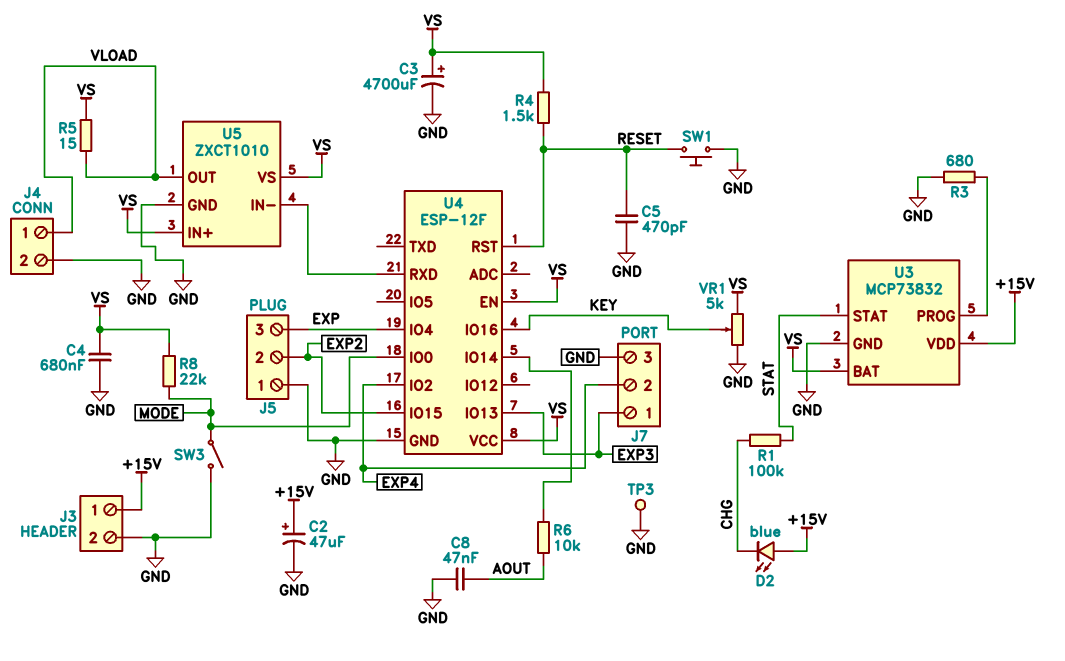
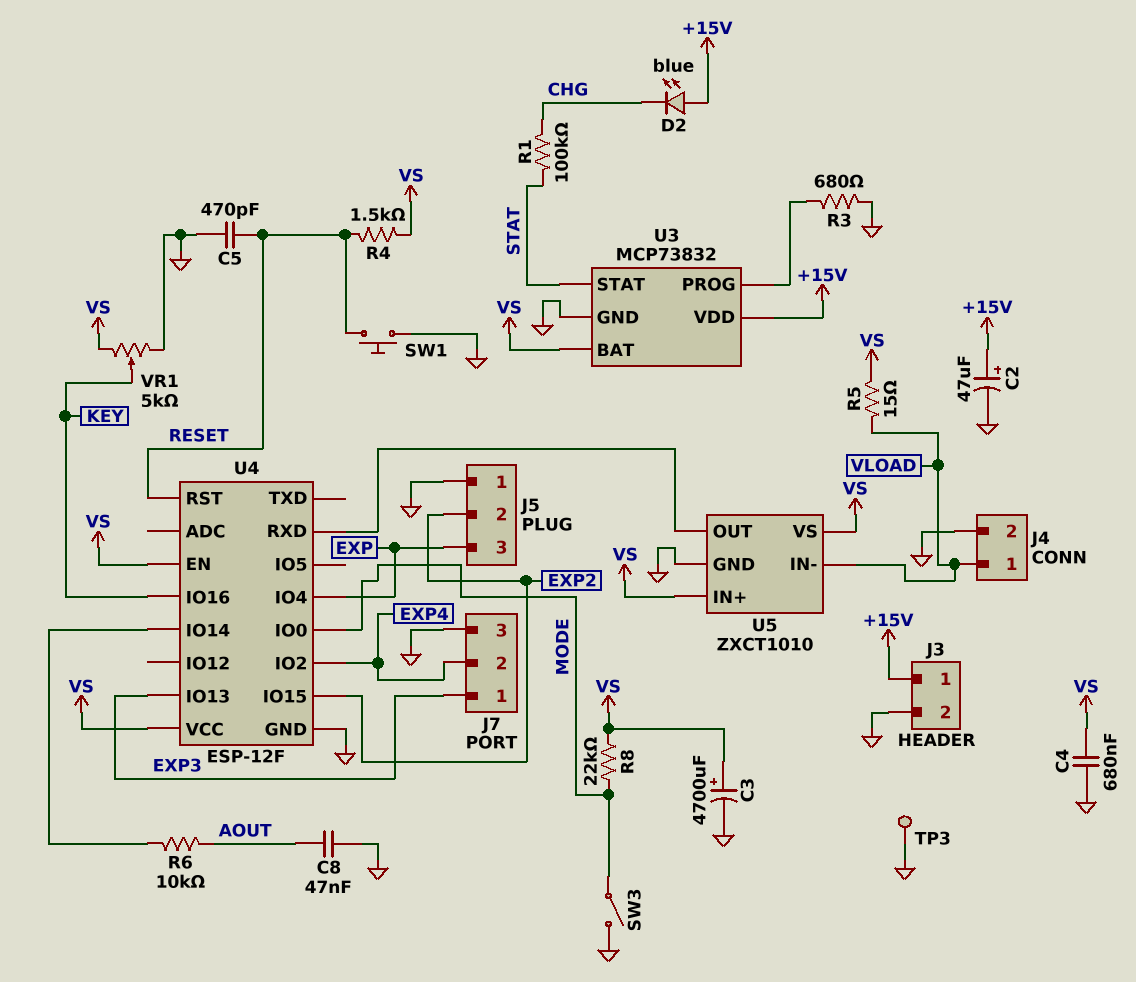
U5 pin IN-: U4/RXD -> VLOAD
U5 pin OUT: VLOAD -> U4/RXD

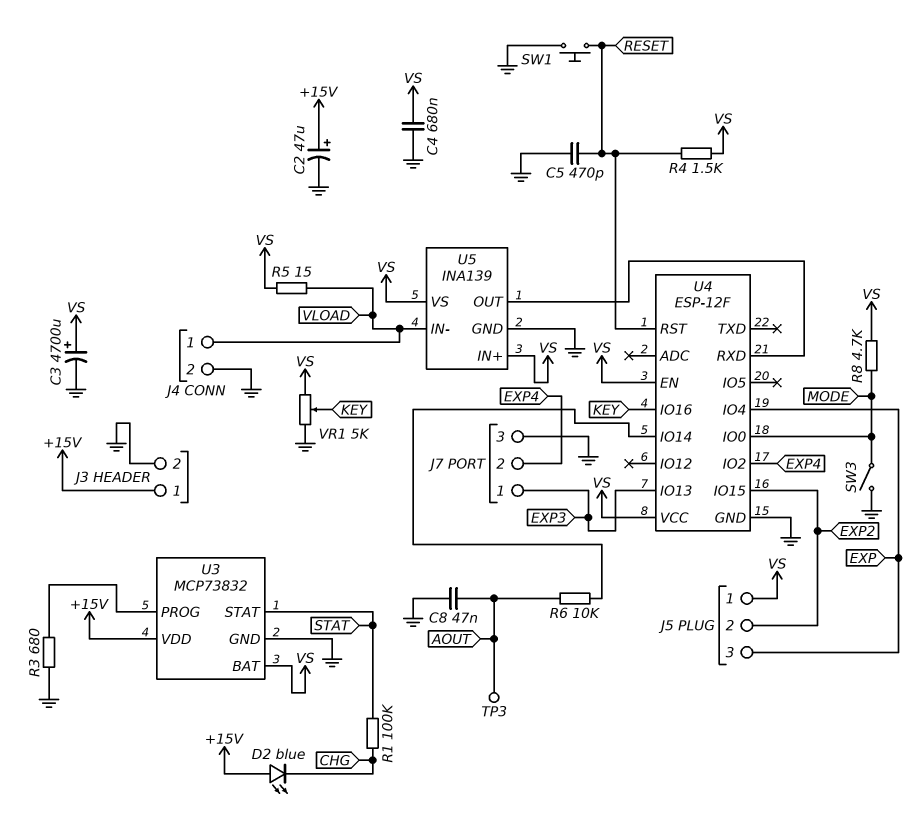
J5 pin 1: GND -> VS
R8: 22k (MODE, VS) -> 4.7k (MODE, VS)
TP3: test point (GND) -> test point (AOUT)
U5: ZXCT1010 -> INA139

